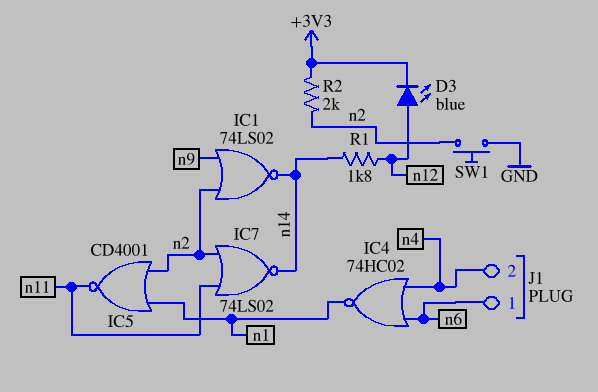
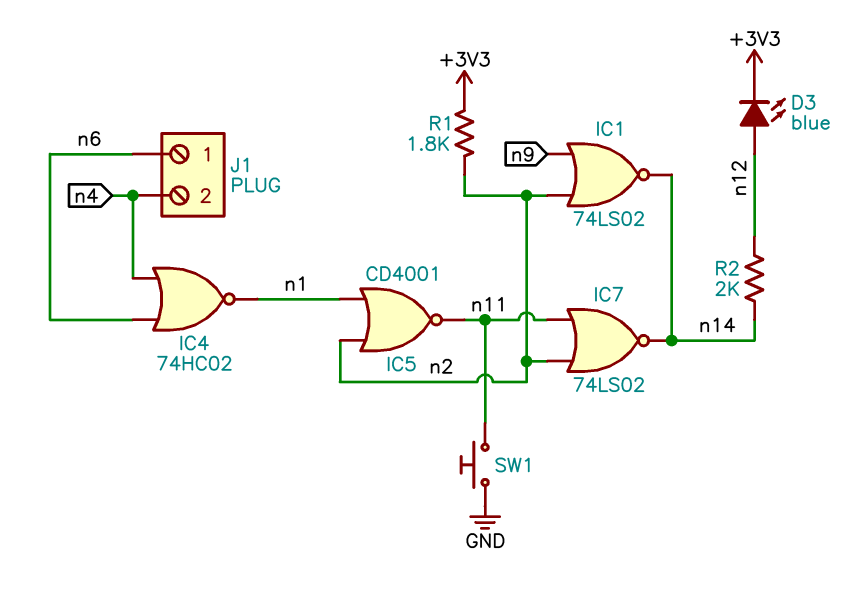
R1: 1.8k (n12, n14) -> 1.8k (+3V3, n2)
R2: 2k (+3V3, n2) -> 2k (n12, n14)
SW1: button (GND, n2) -> button (GND, n11)

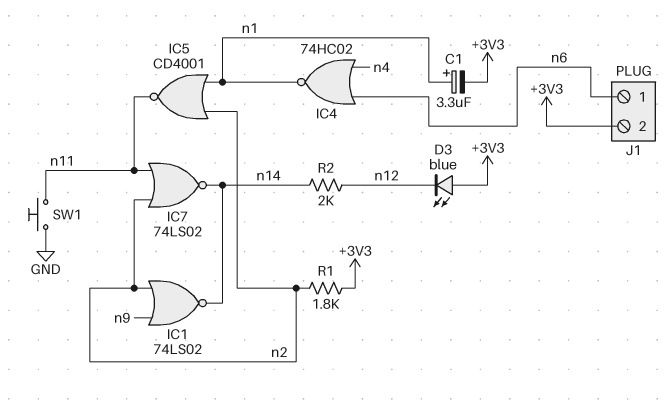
C1: none -> 3.3uF (plus n1, minus +3V3)
D3: LED blue (A n12, K +3V3) -> LED blue (A +3V3, K n12)
J1 pin 2: n4 -> +3V3

